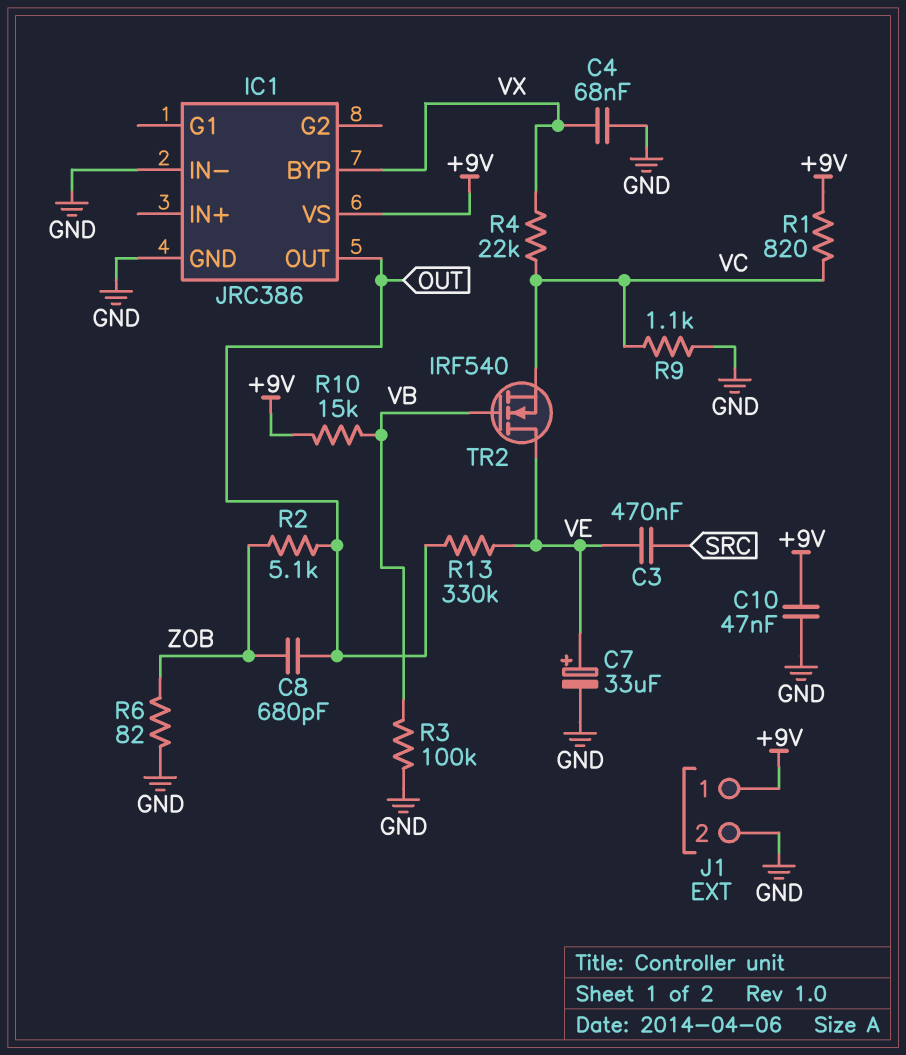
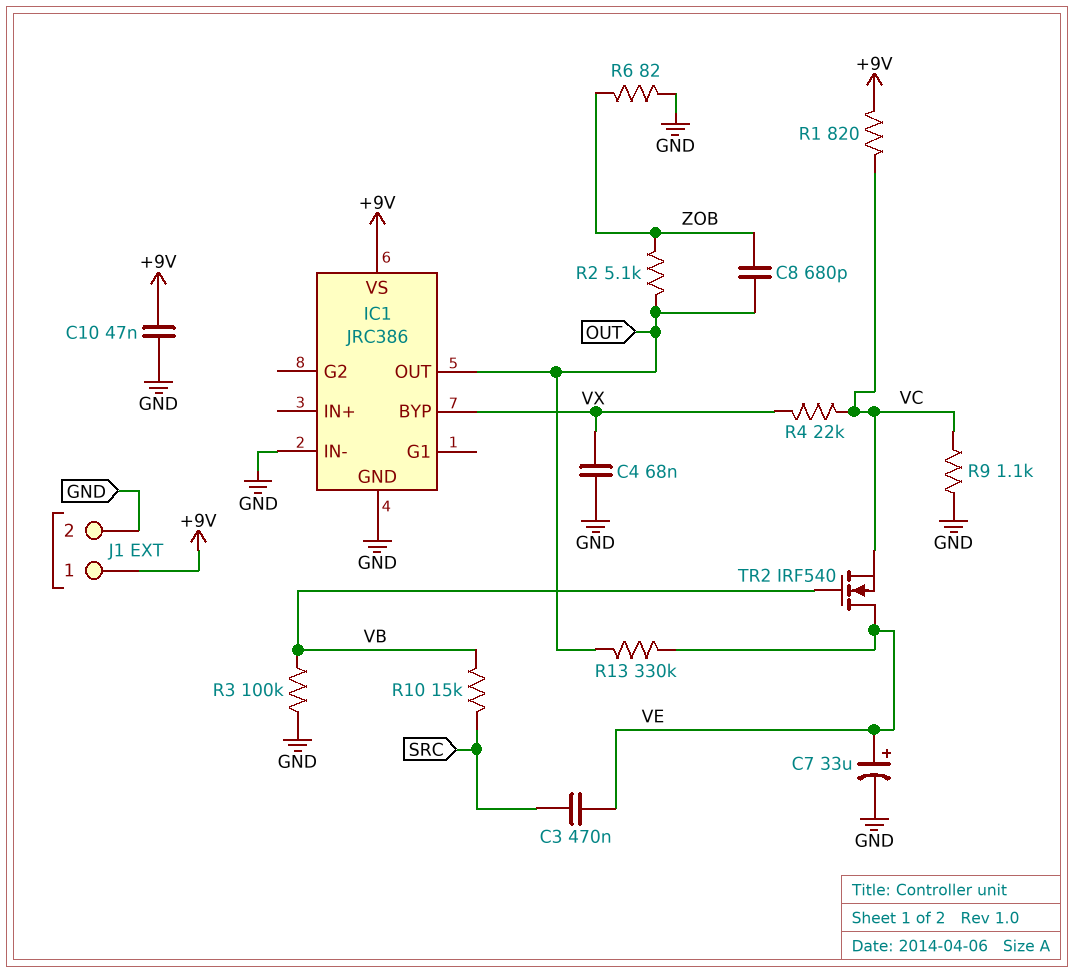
R10: 15k (+9V, VB) -> 15k (SRC, VB)

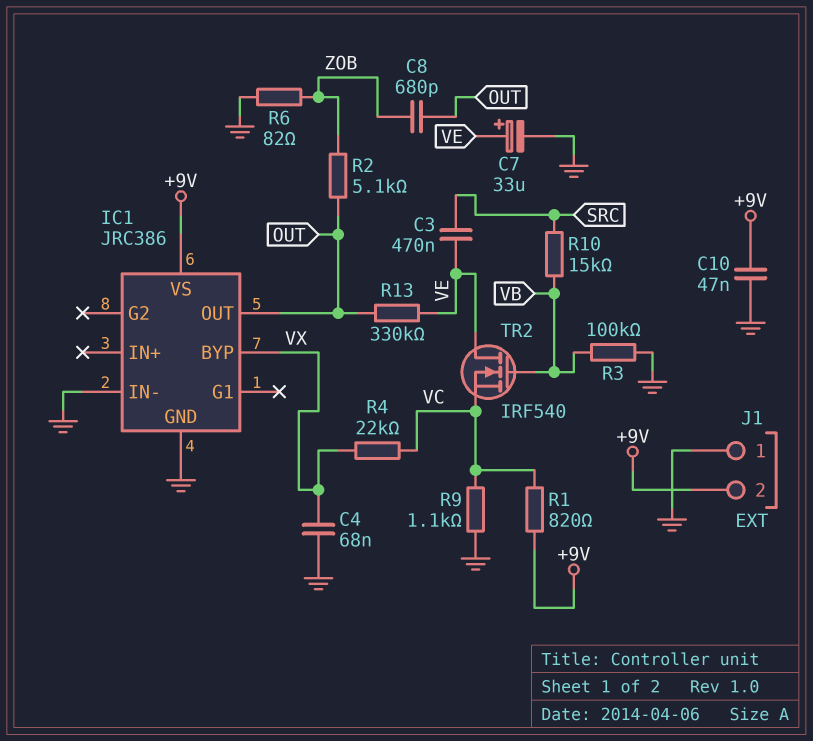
J1 pin 1: +9V -> GND
J1 pin 2: GND -> +9V

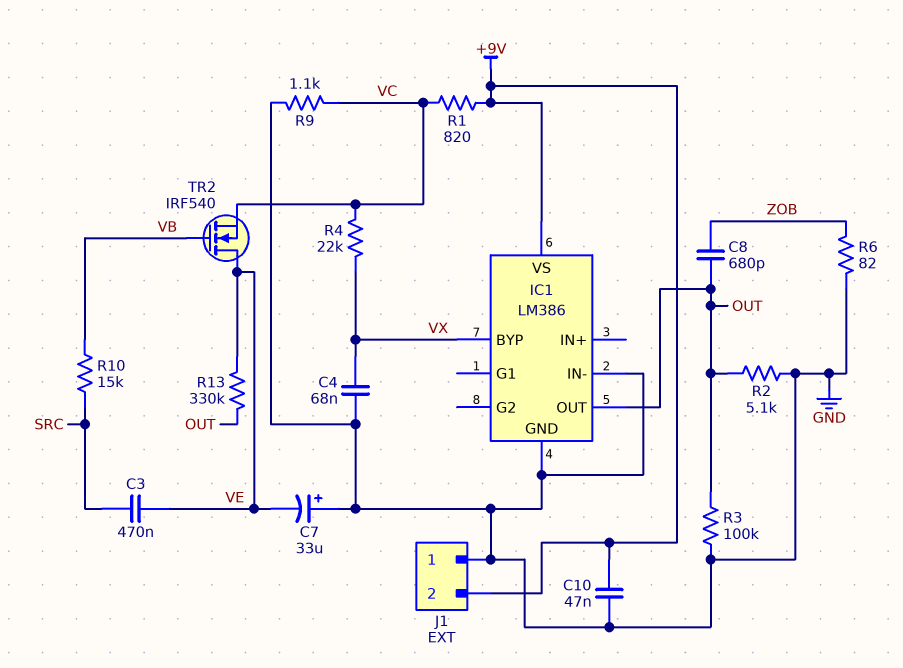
C7: 33uF (plus VE, minus GND) -> 33uF (plus GND, minus VE)
IC1: JRC386 -> LM386
R2: 5.1k (OUT, ZOB) -> 5.1k (GND, OUT)
R3: 100k (GND, VB) -> 100k (GND, OUT)

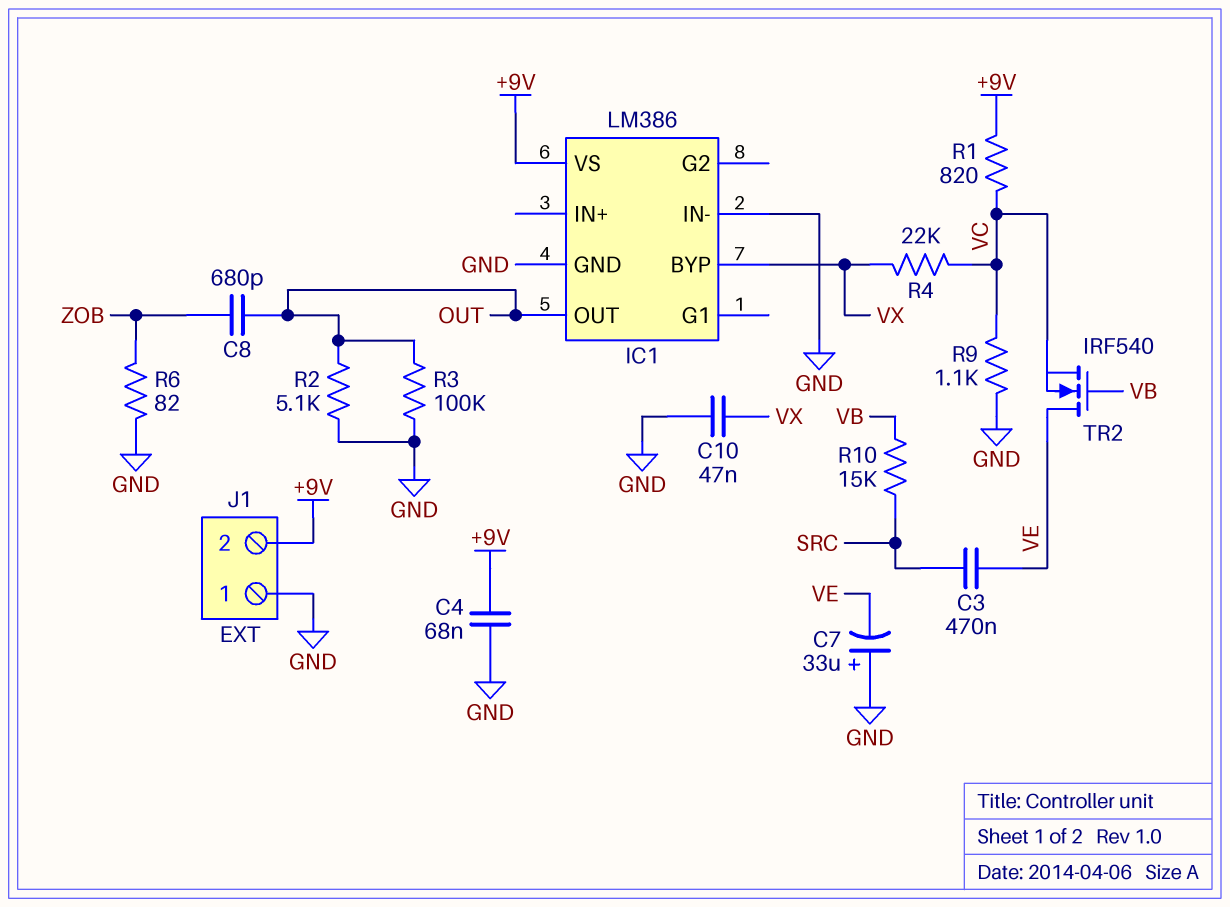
C4: 68nF (GND, VX) -> 68nF (+9V, GND)
C10: 47nF (+9V, GND) -> 47nF (GND, VX)
R13: 330k (OUT, VE) -> none

